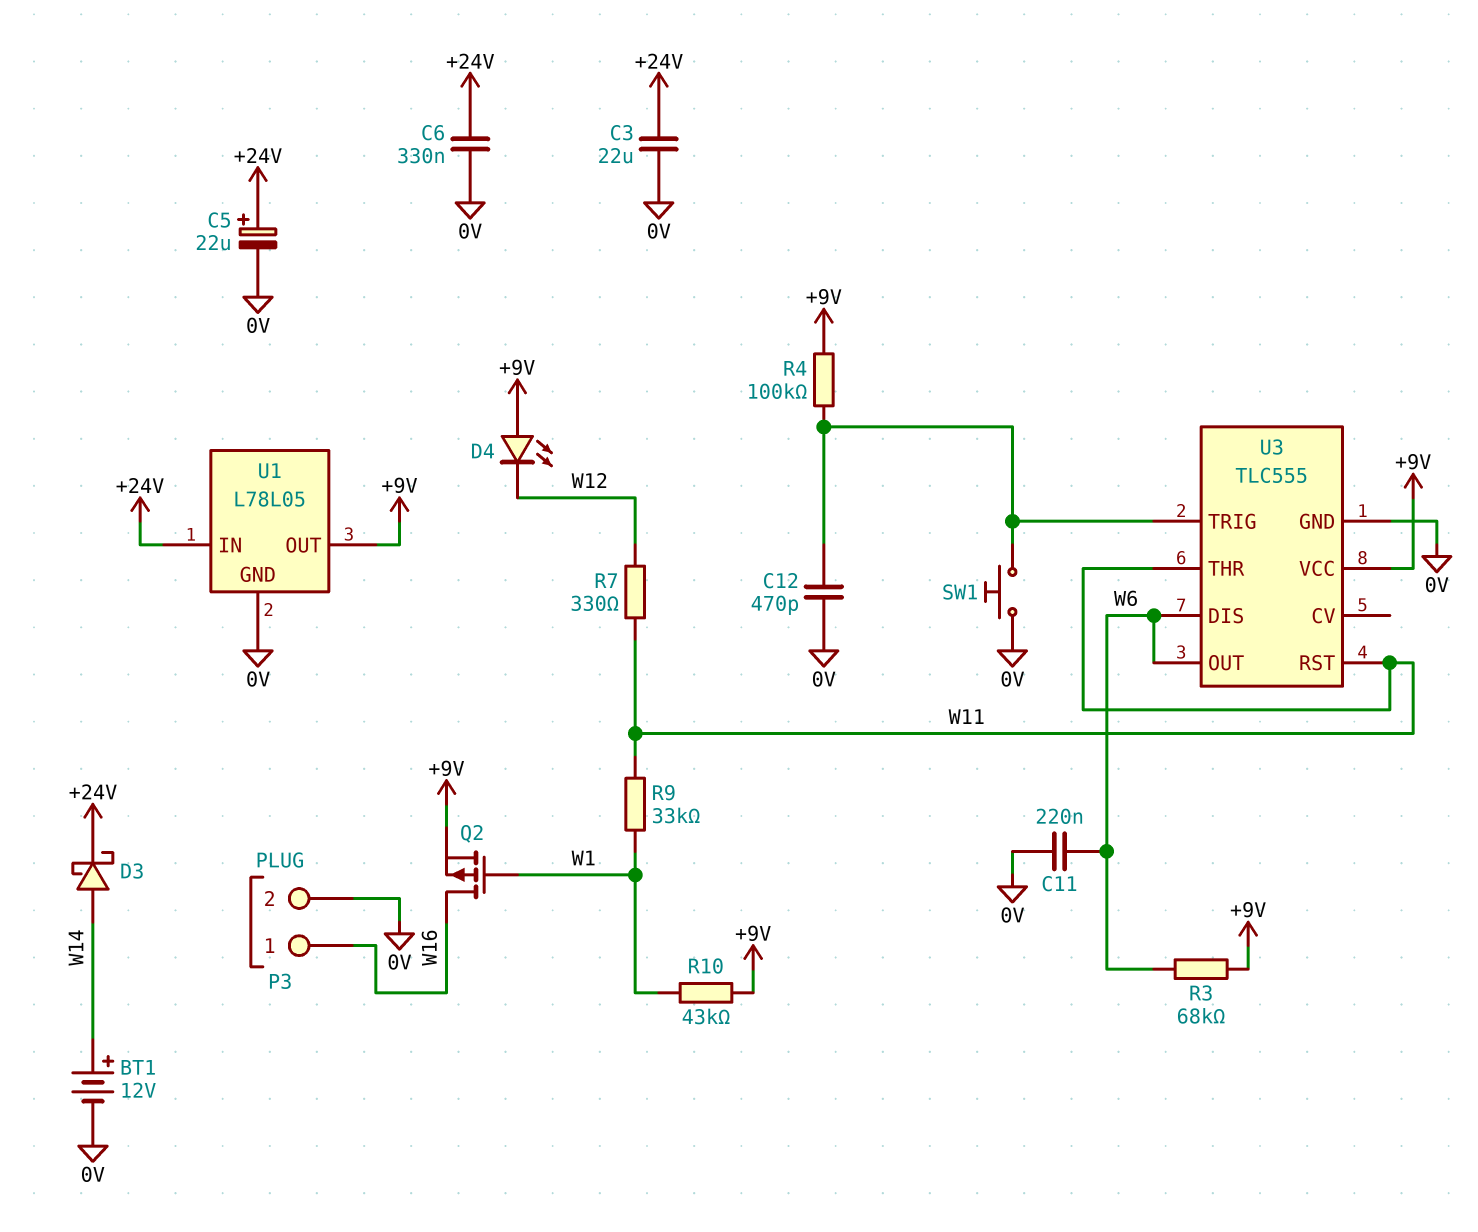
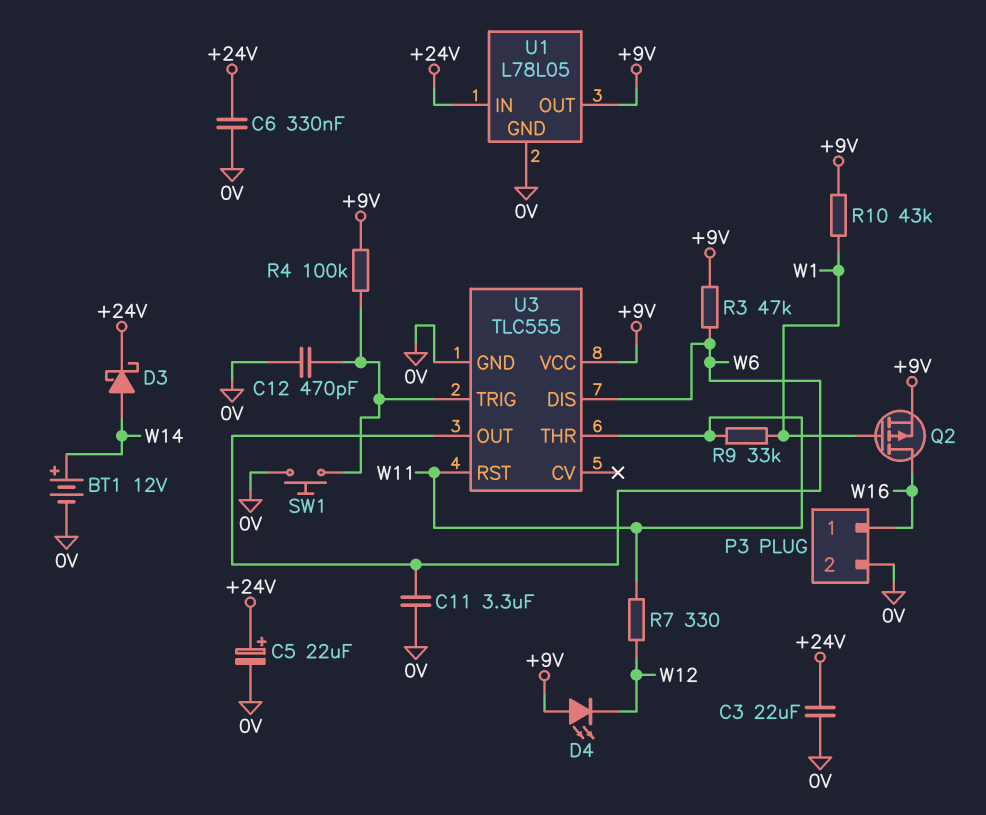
C11: 220nF (0V, W6) -> 3.3uF (0V, W6)
R3: 68k (+9V, W6) -> 47k (+9V, W6)

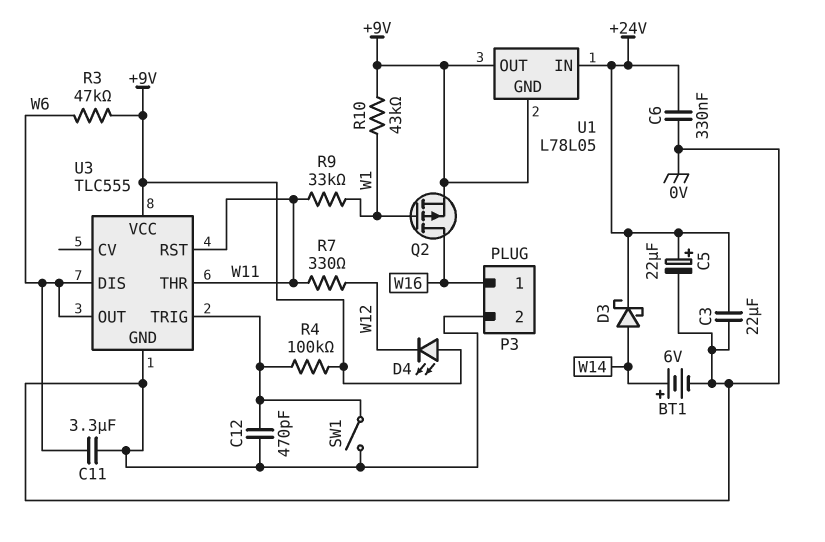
BT1: 12V (plus W14, minus 0V) -> 6V (plus W14, minus 0V)
SW1: button (0V, U3/TRIG) -> switch (0V, U3/TRIG)
U1 pin GND: 0V -> +9V

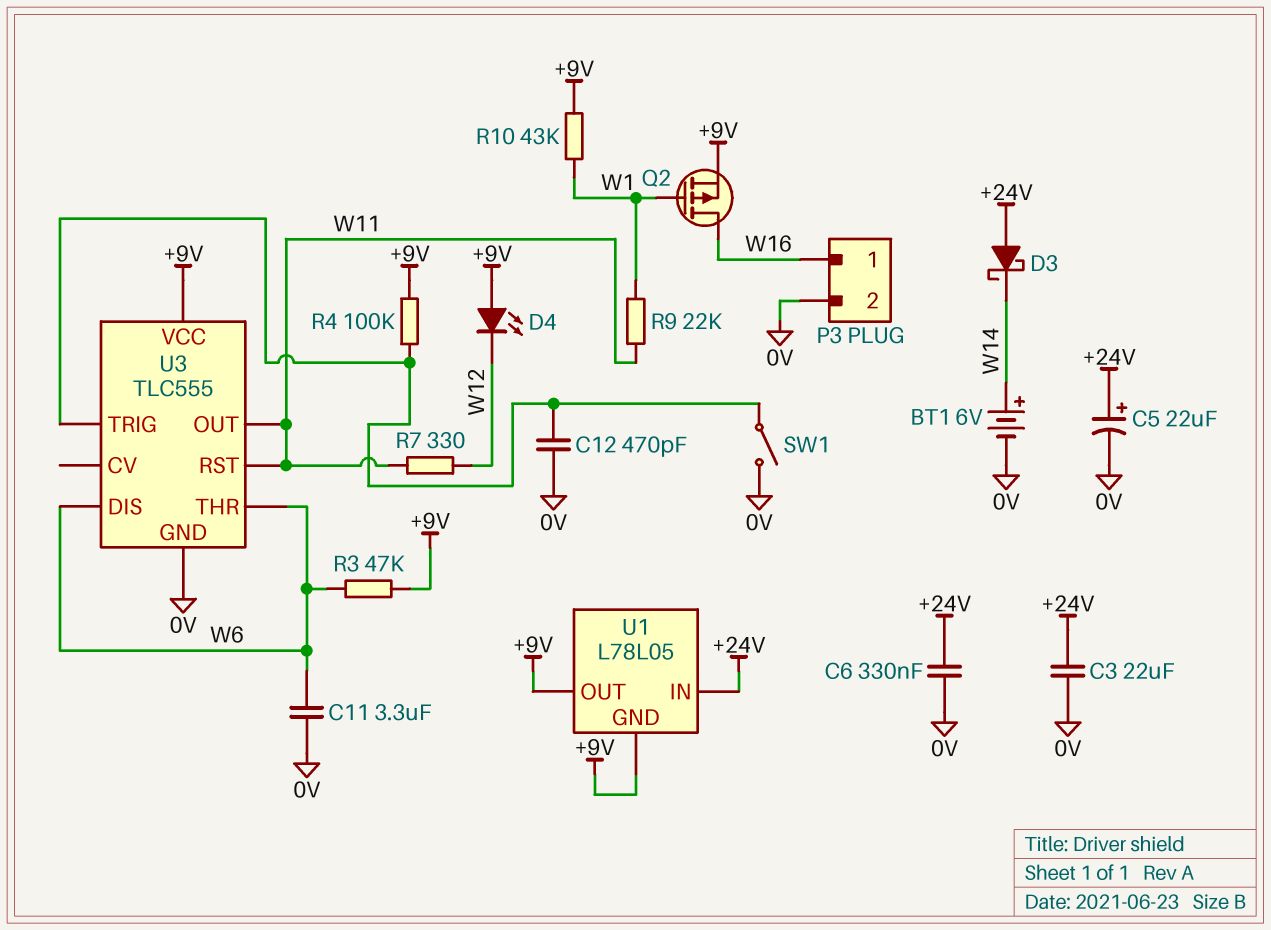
D3: schottky (A W14, K +24V) -> schottky (A +24V, K W14)
R9: 33k (W1, W11) -> 22k (W1, W11)
U3 pin OUT: W6 -> W11
U3 pin THR: W11 -> W6

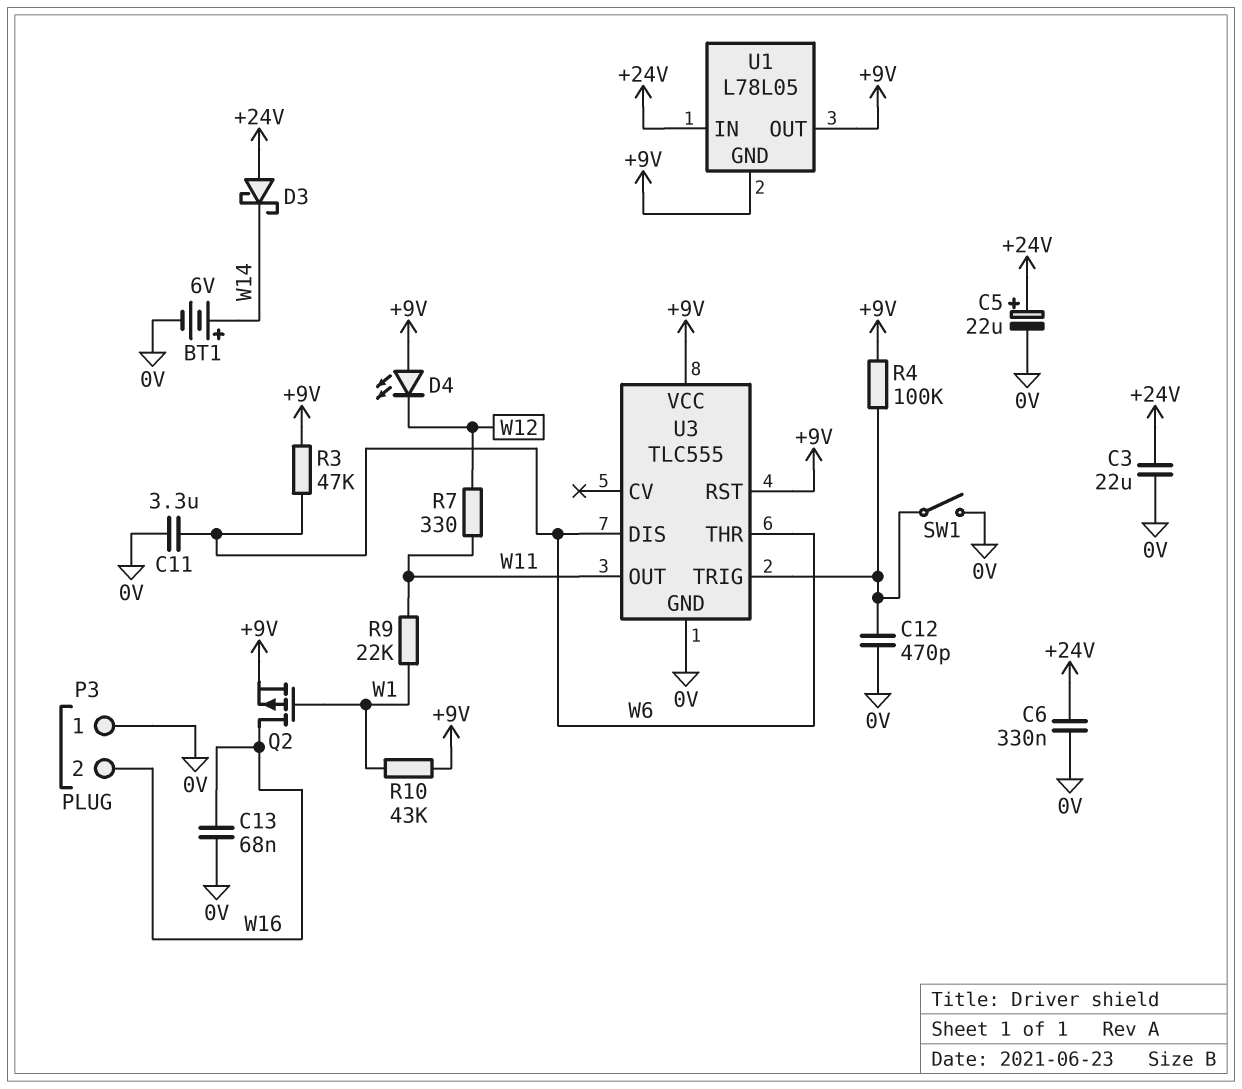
C13: none -> 68nF (0V, W16)
P3 pin 1: W16 -> 0V
P3 pin 2: 0V -> W16
U3 pin RST: W11 -> +9V

